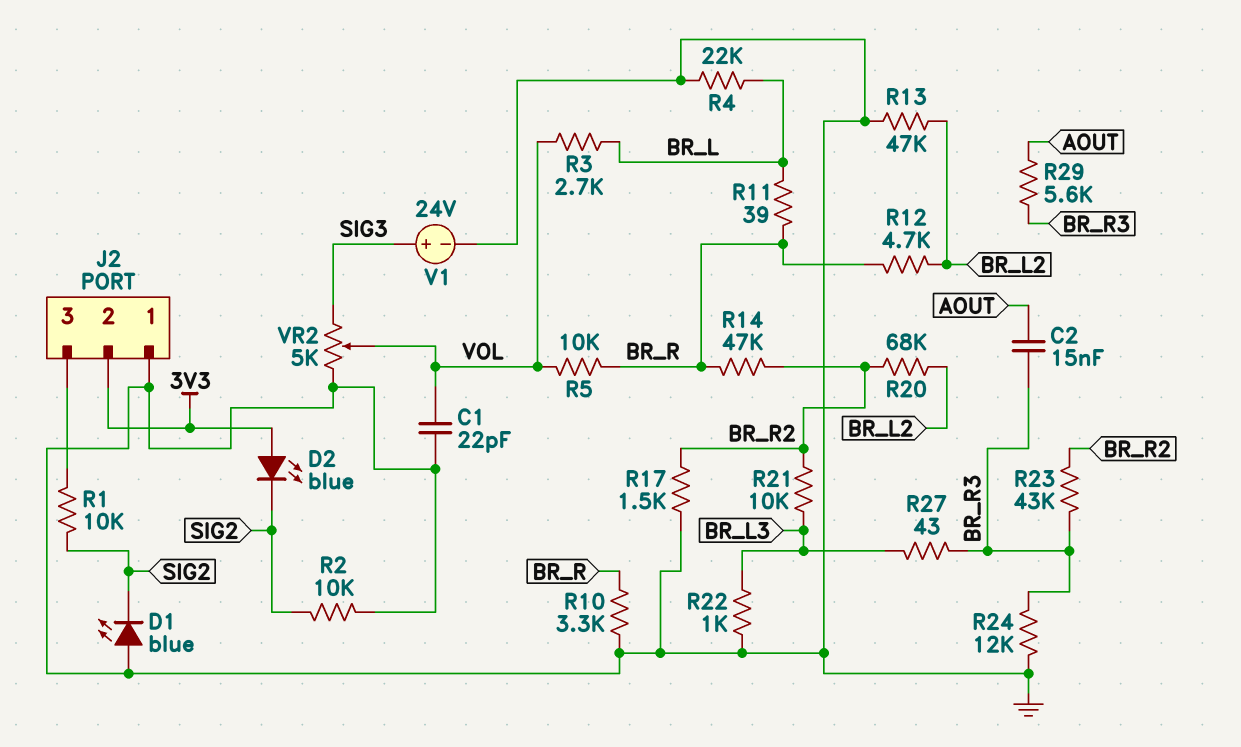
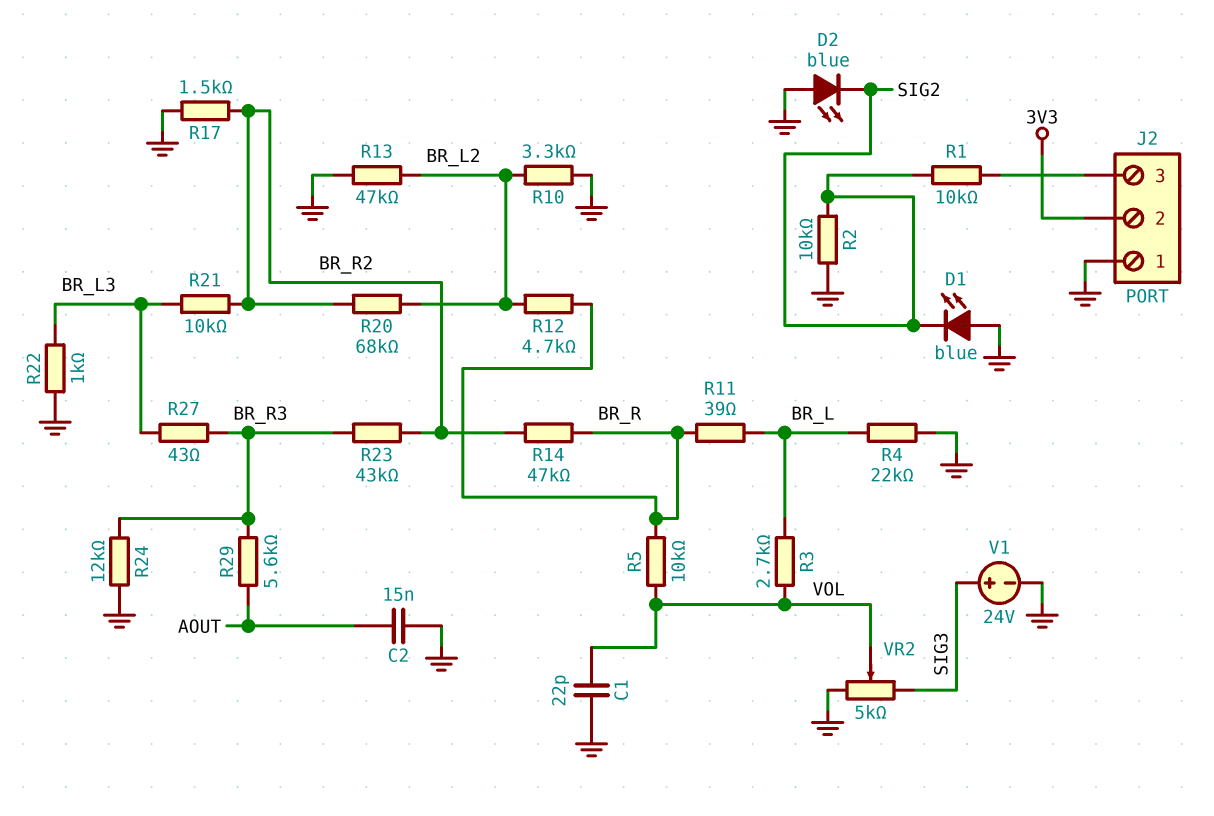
C2: 15nF (AOUT, BR_R3) -> 15nF (AOUT, GND)
D2: LED blue (A 3V3, K SIG2) -> LED blue (A GND, K SIG2)
R10: 3.3k (BR_R, GND) -> 3.3k (BR_L2, GND)

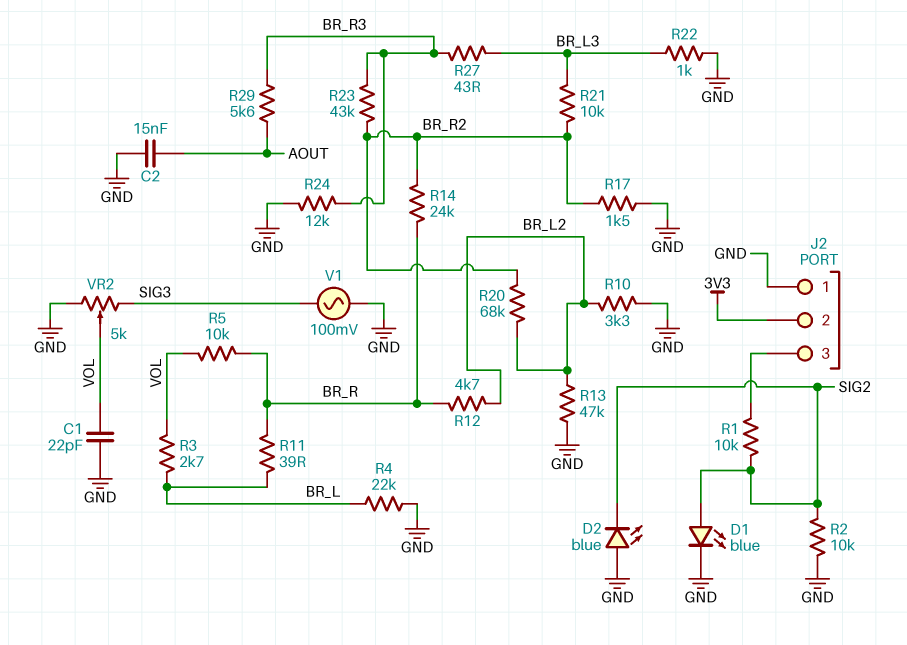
D1: LED blue (A GND, K SIG2) -> LED blue (A SIG2, K GND)
R14: 47k (BR_R, BR_R2) -> 24k (BR_R, BR_R2)
V1: 24V (plus SIG3, minus GND) -> AC 100mV (GND, SIG3)

